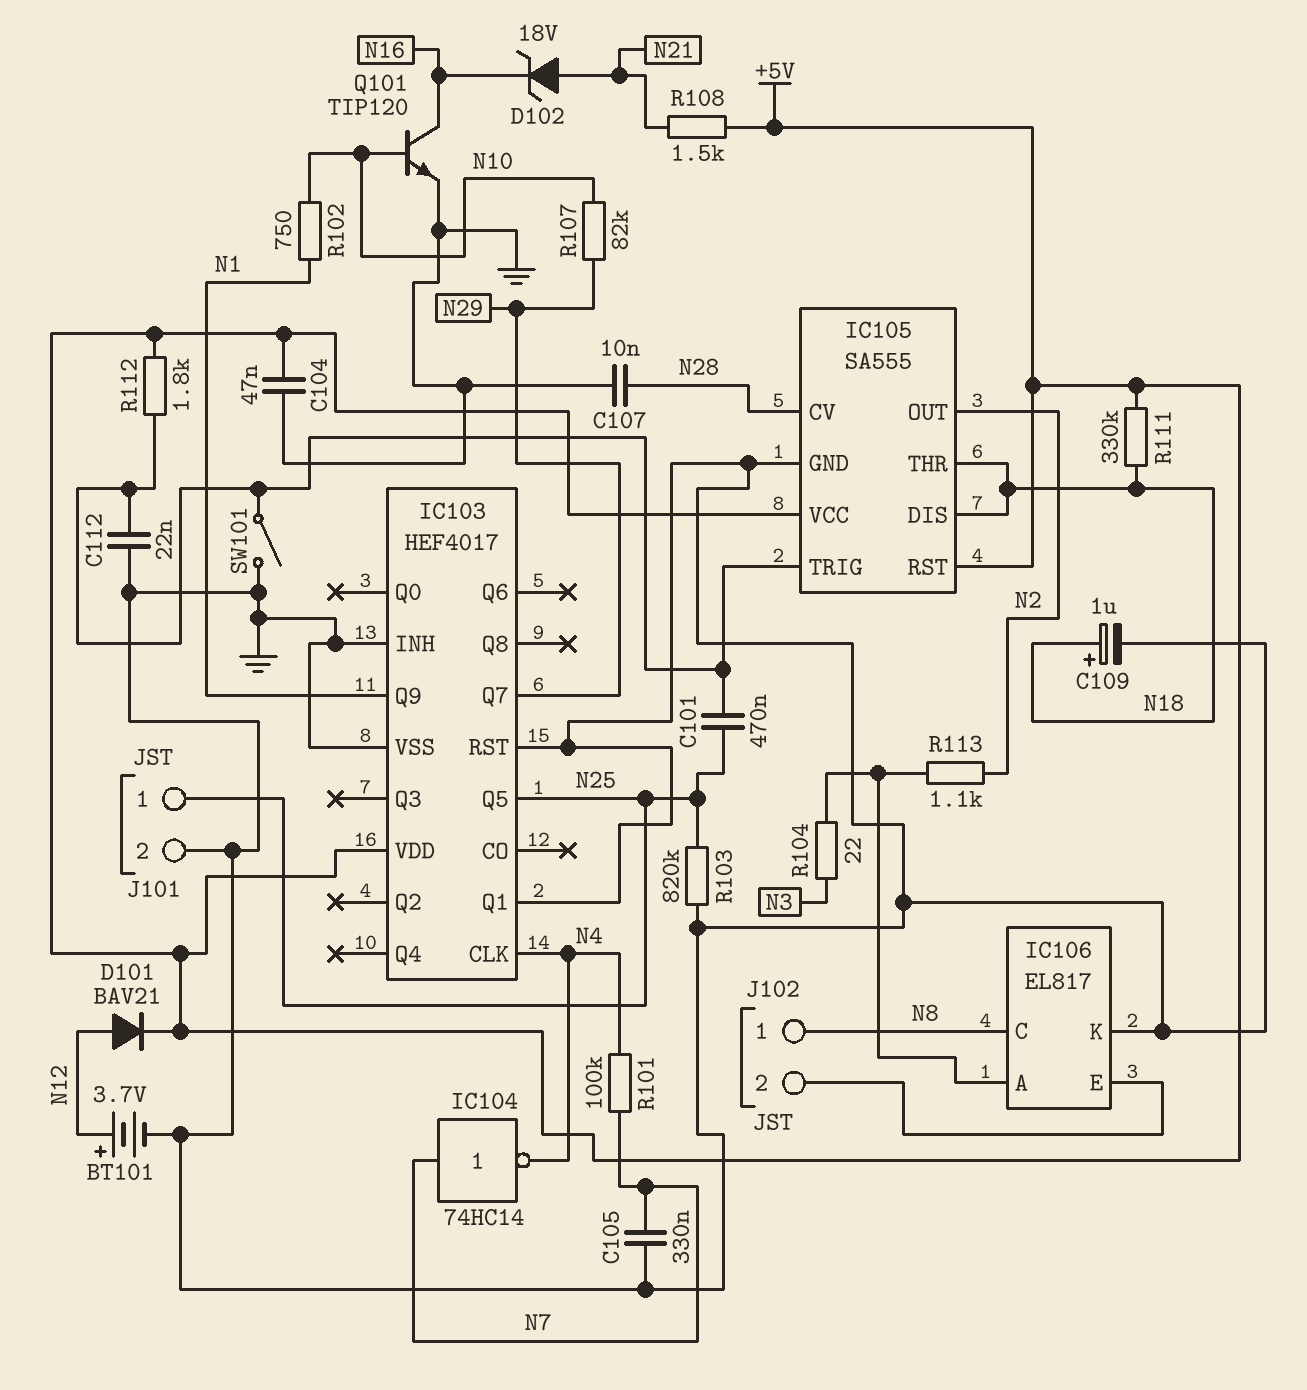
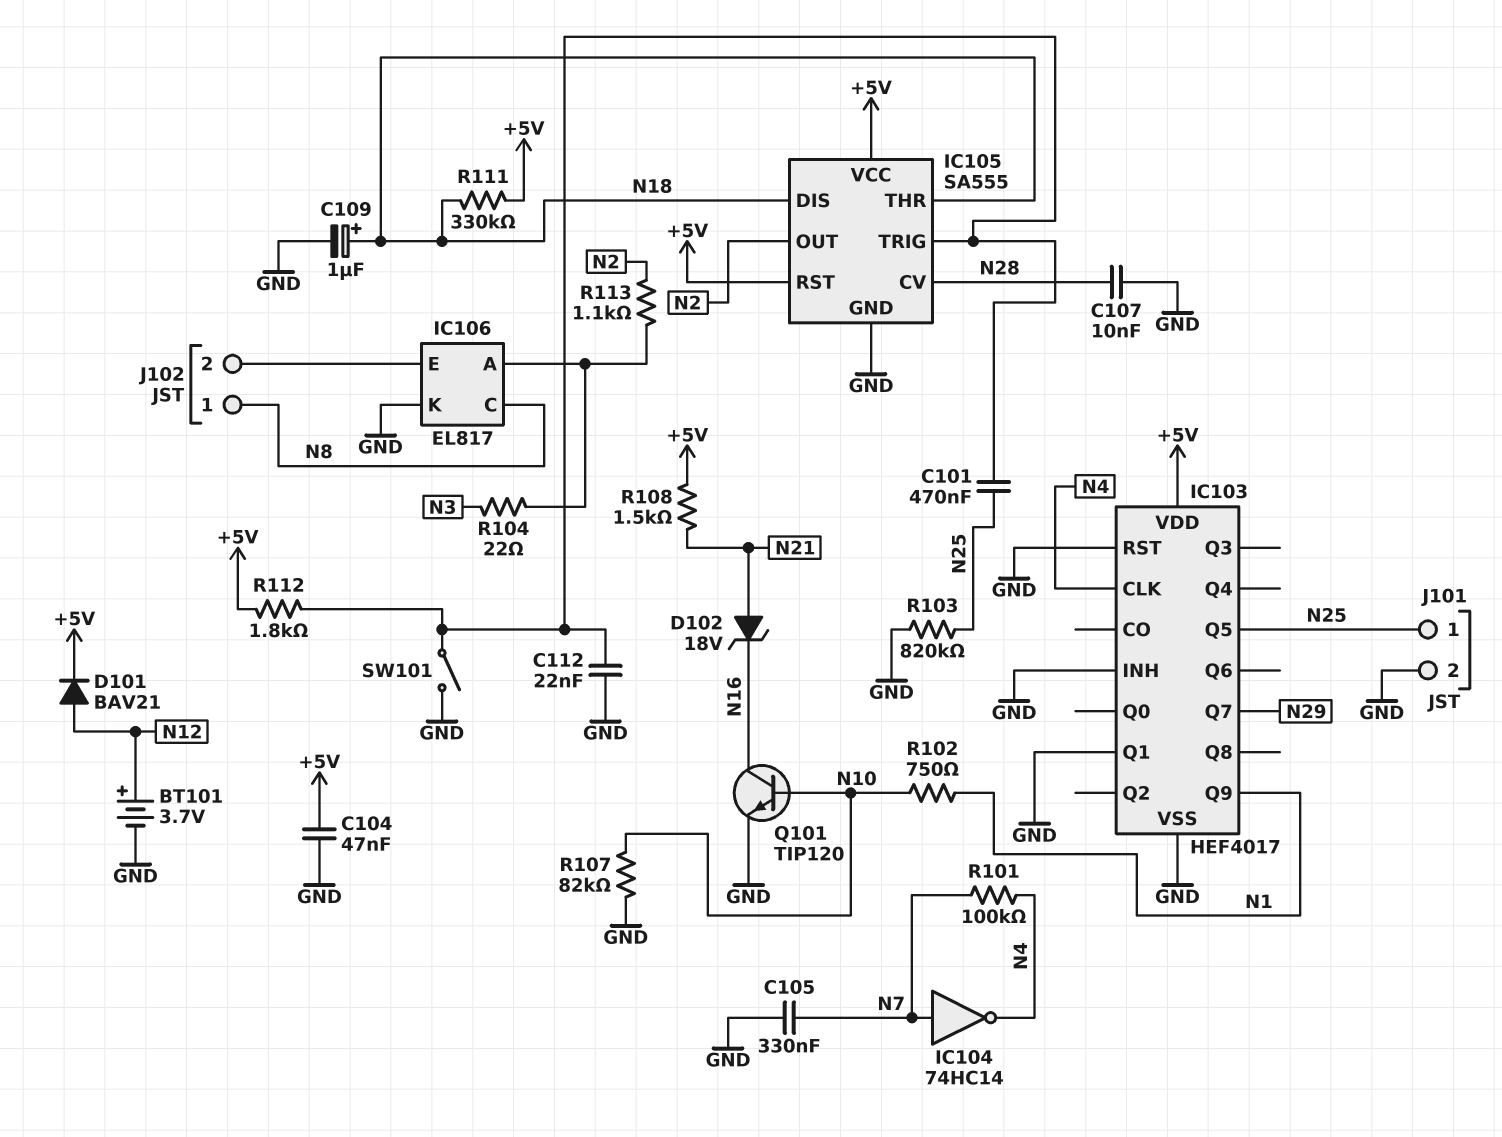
R107: 82k (N10, N29) -> 82k (GND, N10)

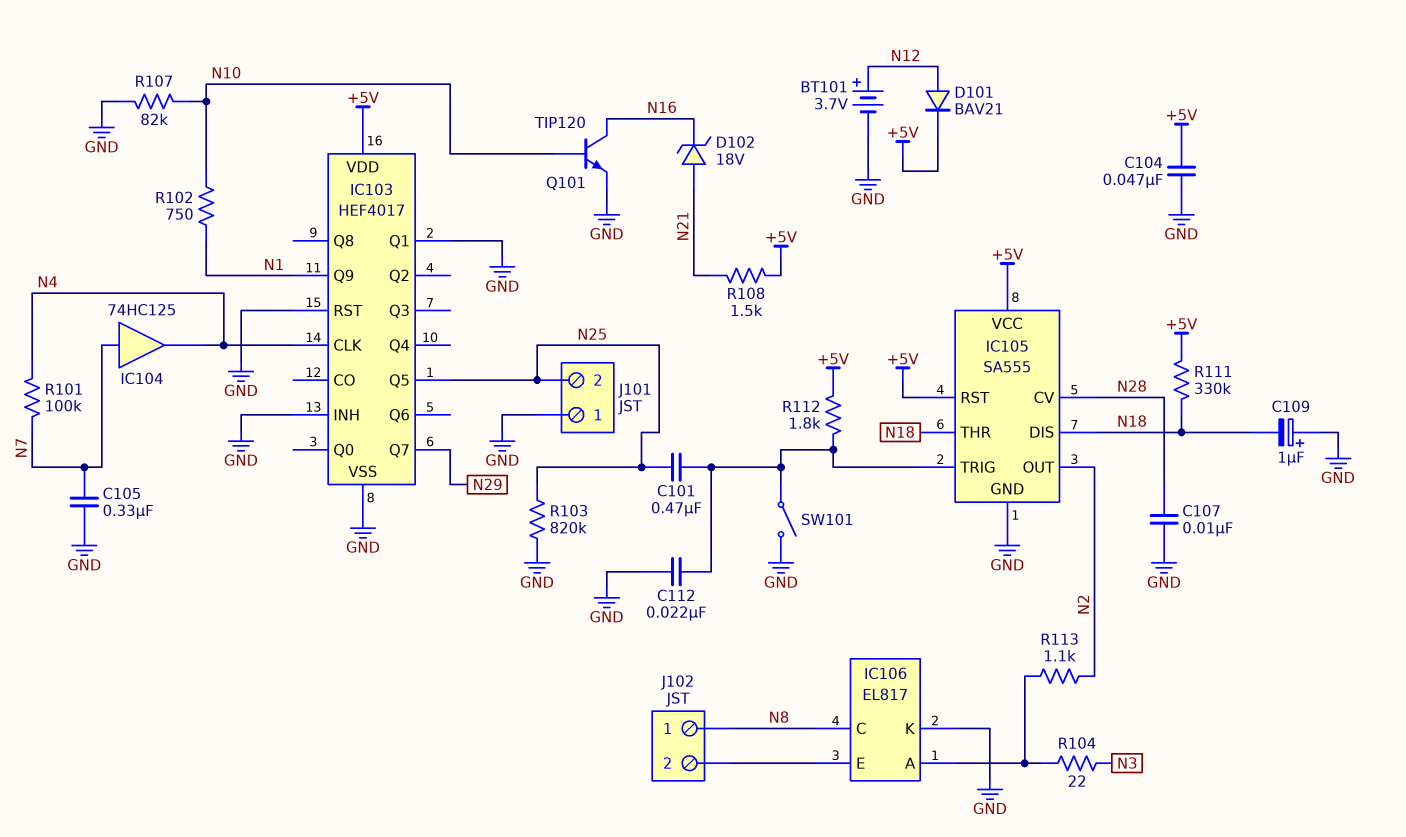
C109: 1uF (plus N18, minus GND) -> 1uF (plus GND, minus N18)
IC104: NOT 74HC14 (in N7, out N4) -> buffer 74HC125 (in N7, out N4)
J101 pin 1: N25 -> GND
J101 pin 2: GND -> N25

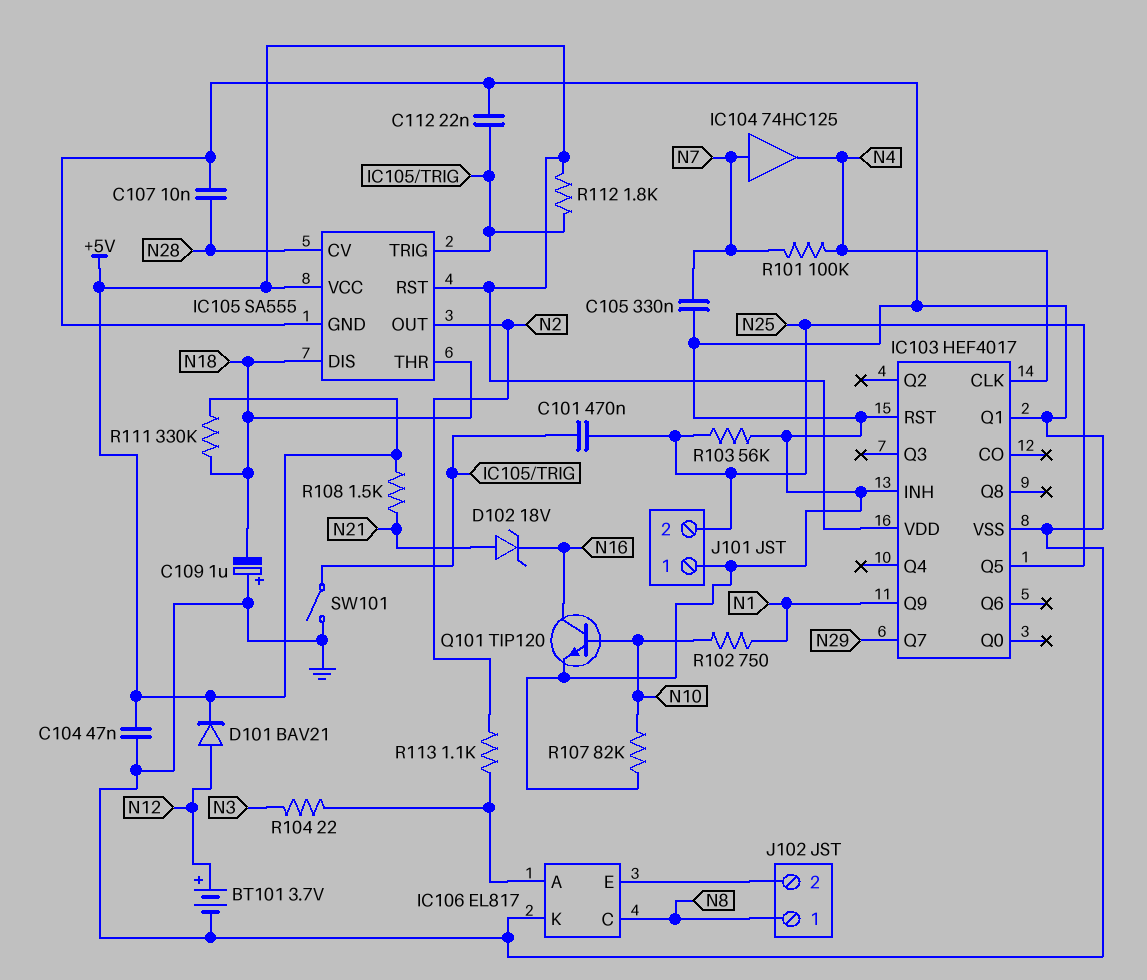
R103: 820k (GND, N25) -> 56k (GND, N25)

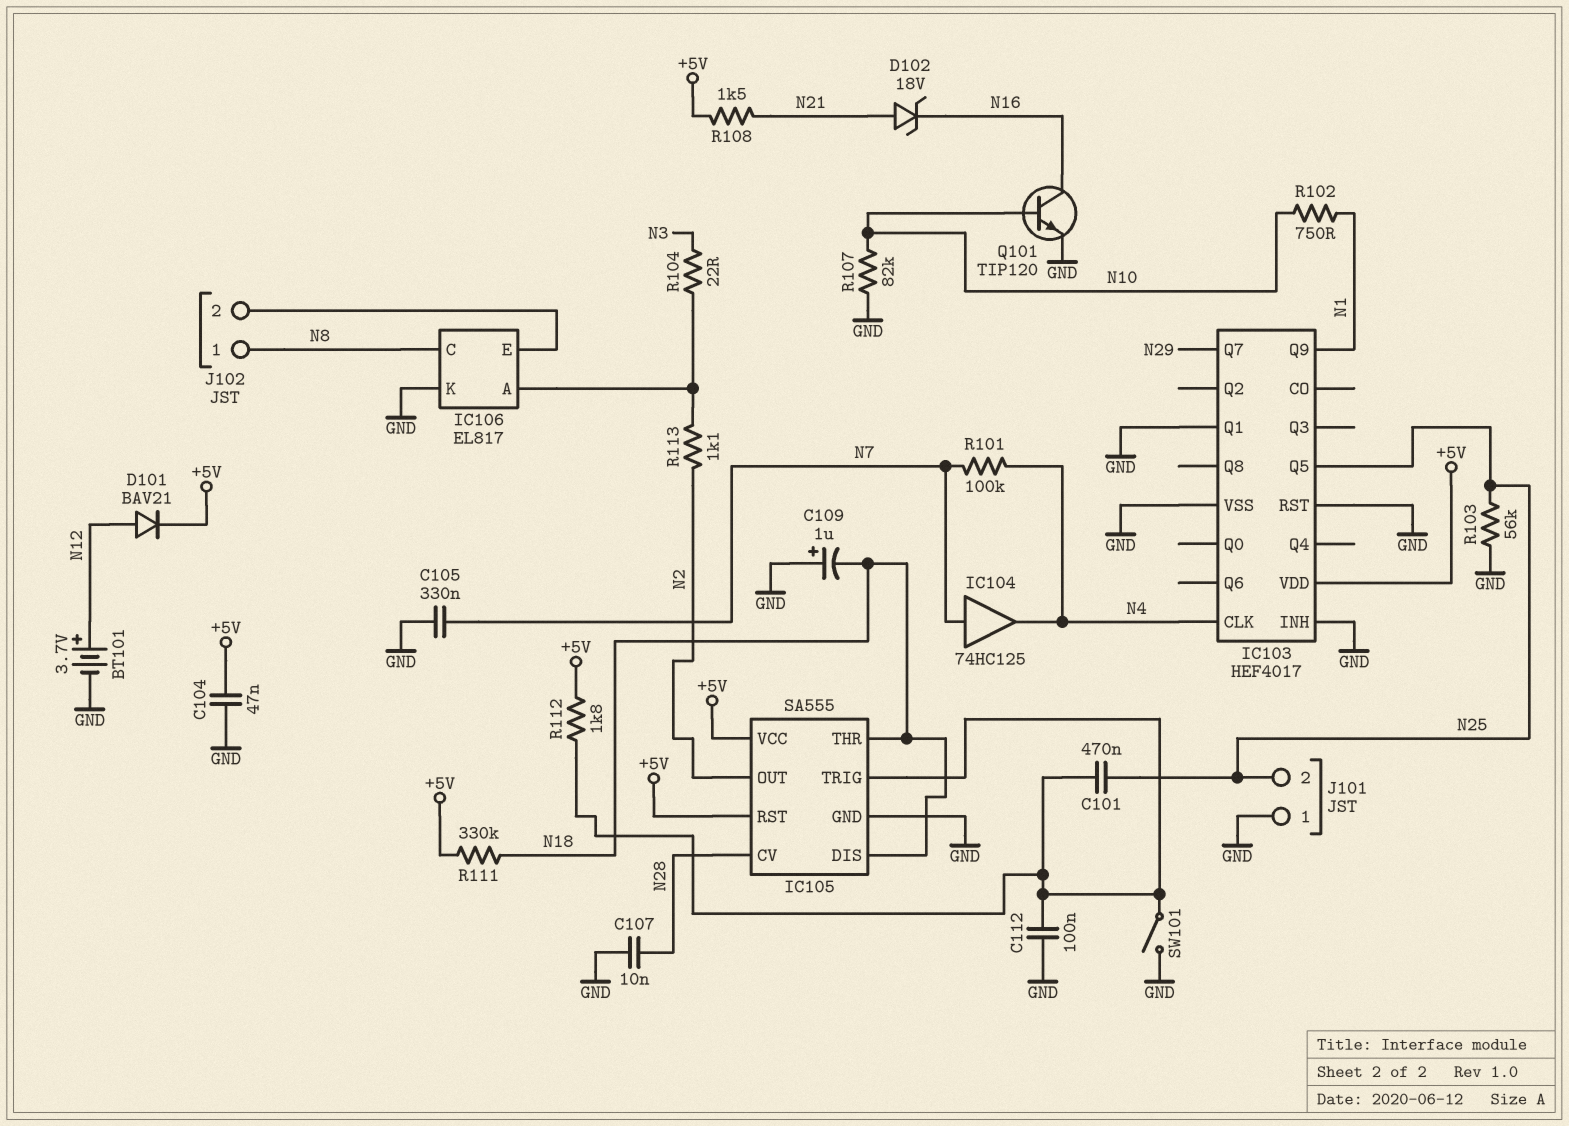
C112: 22nF (GND, IC105/TRIG) -> 100nF (GND, IC105/TRIG)

